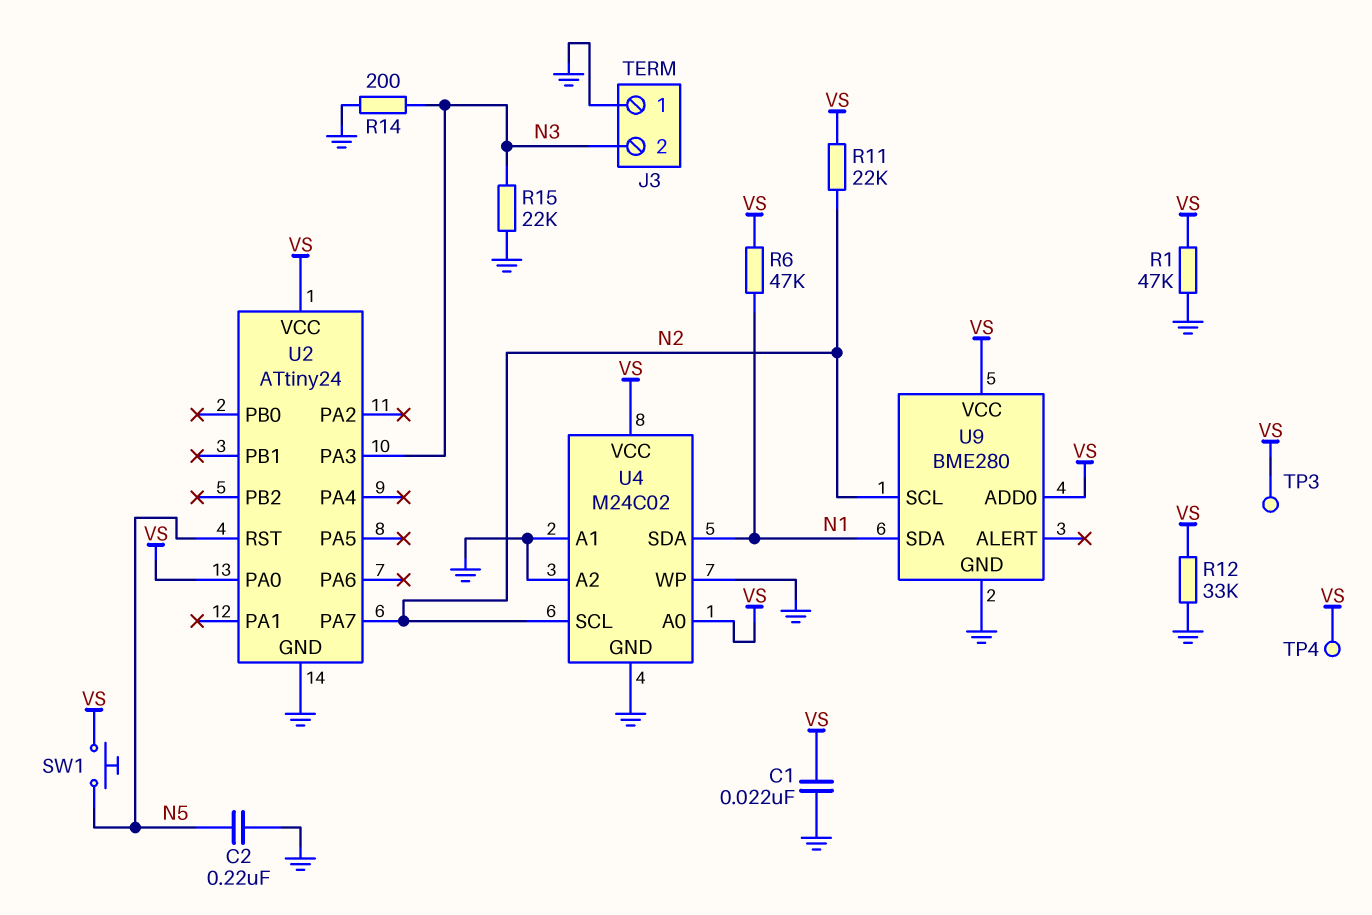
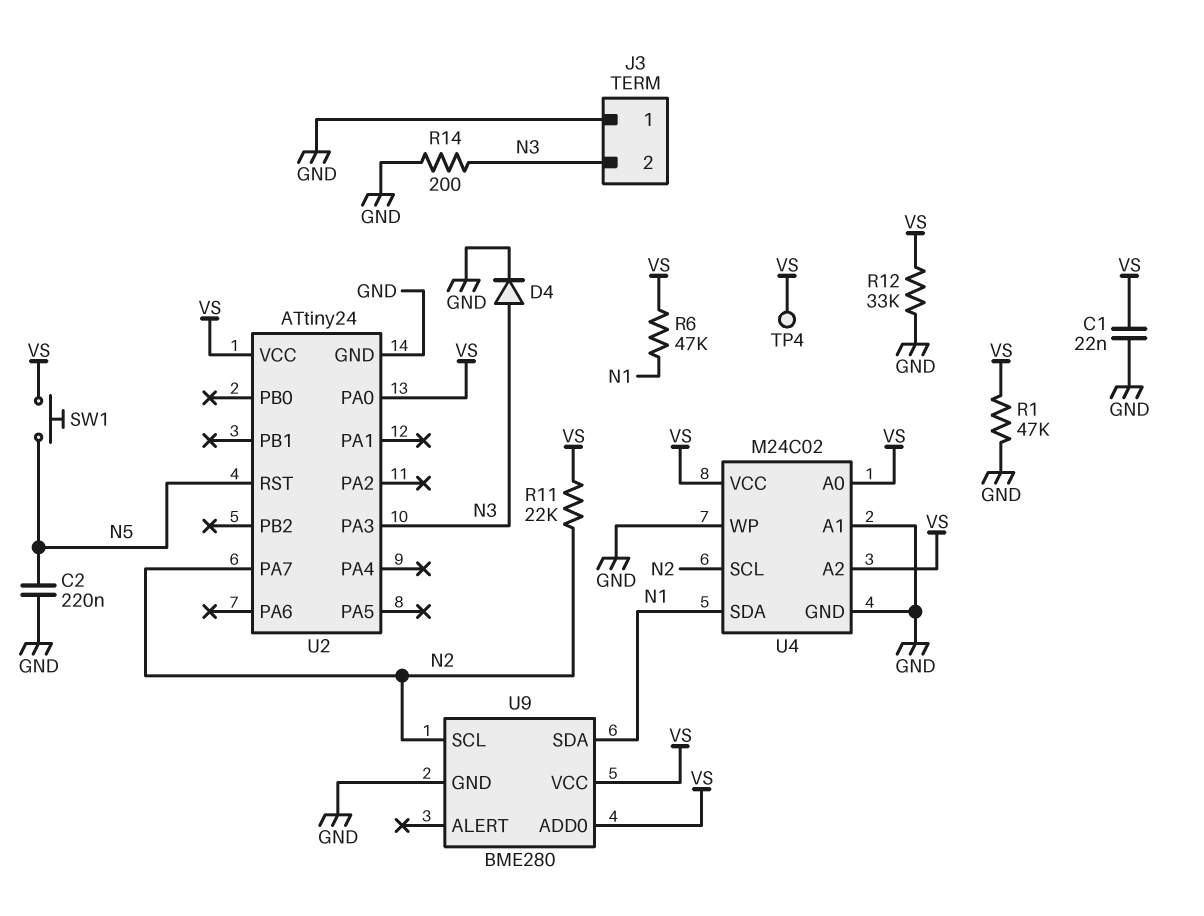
D4: none -> diode (A N3, K GND)
R15: 22k (GND, N3) -> none
TP3: test point (VS) -> none
U4 pin A2: GND -> VS

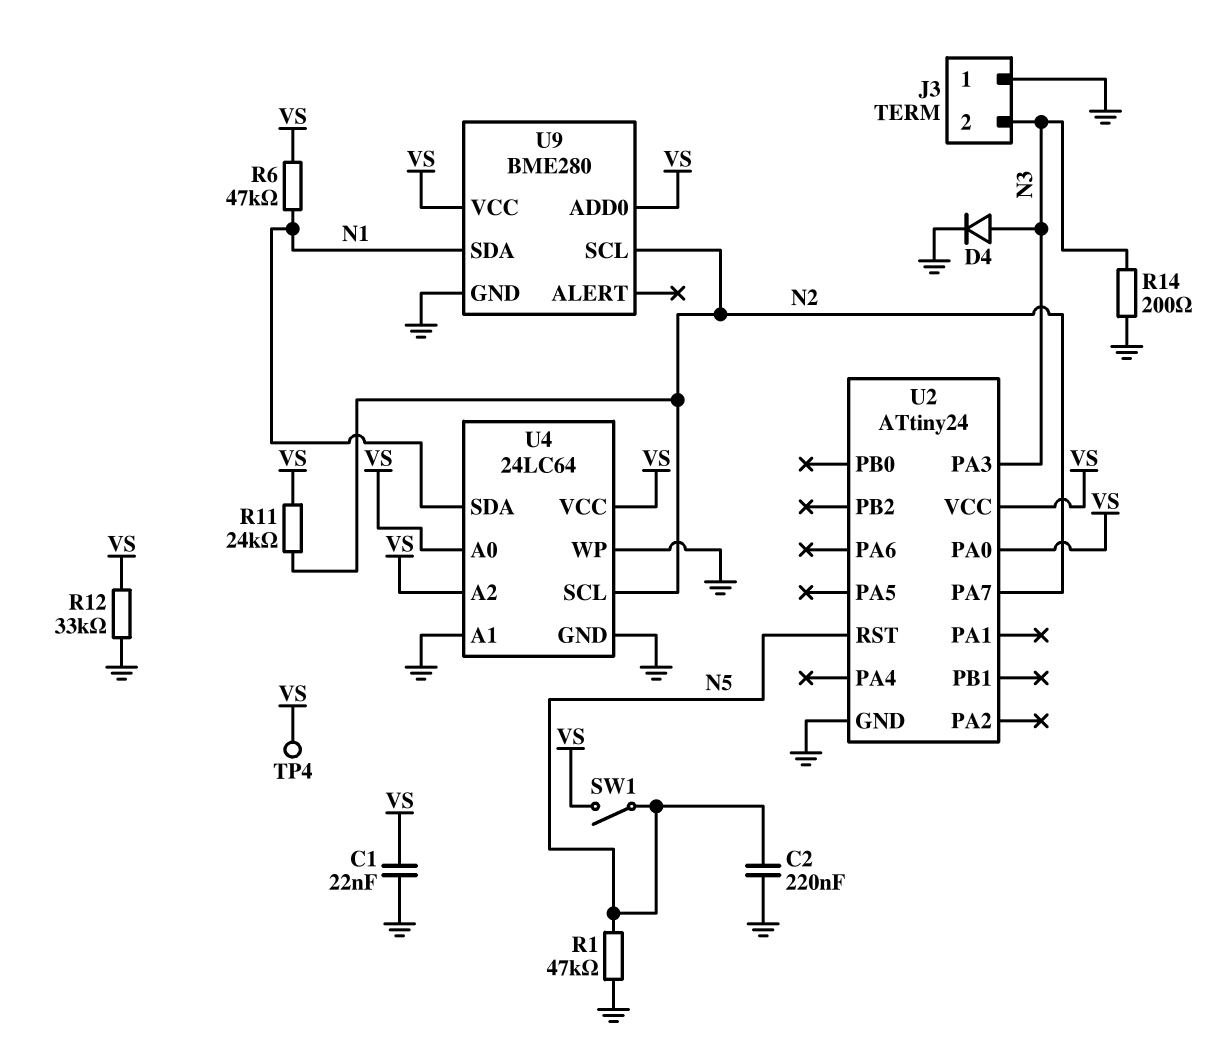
R1: 47k (GND, VS) -> 47k (GND, N5)
R11: 22k (N2, VS) -> 24k (N2, VS)
SW1: button (N5, VS) -> switch (N5, VS)
U4: M24C02 -> 24LC64

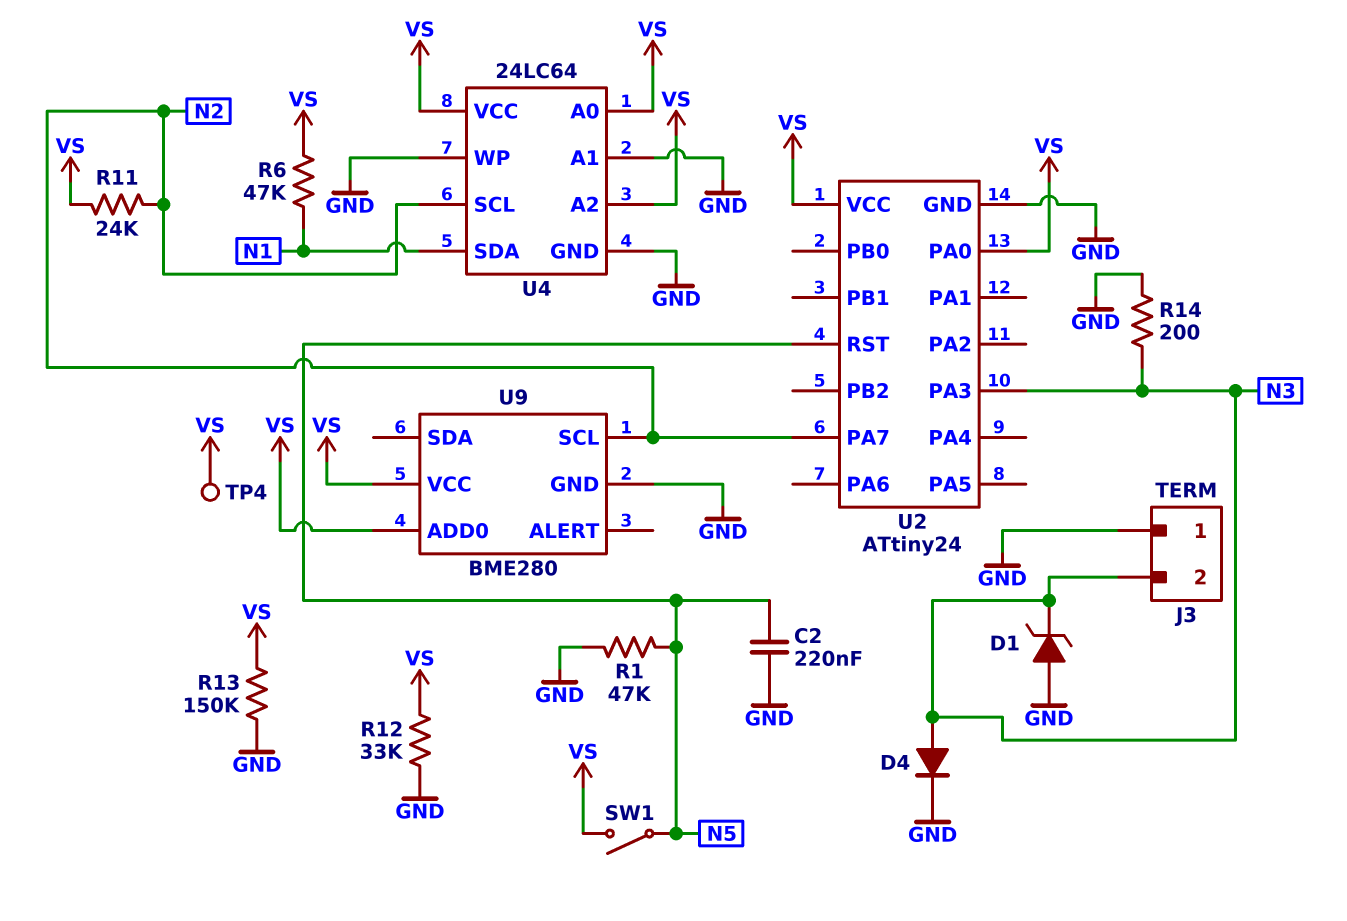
C1: 22nF (GND, VS) -> none
D1: none -> zener (A GND, K N3)
R13: none -> 150k (GND, VS)
U9 pin SDA: N1 -> none

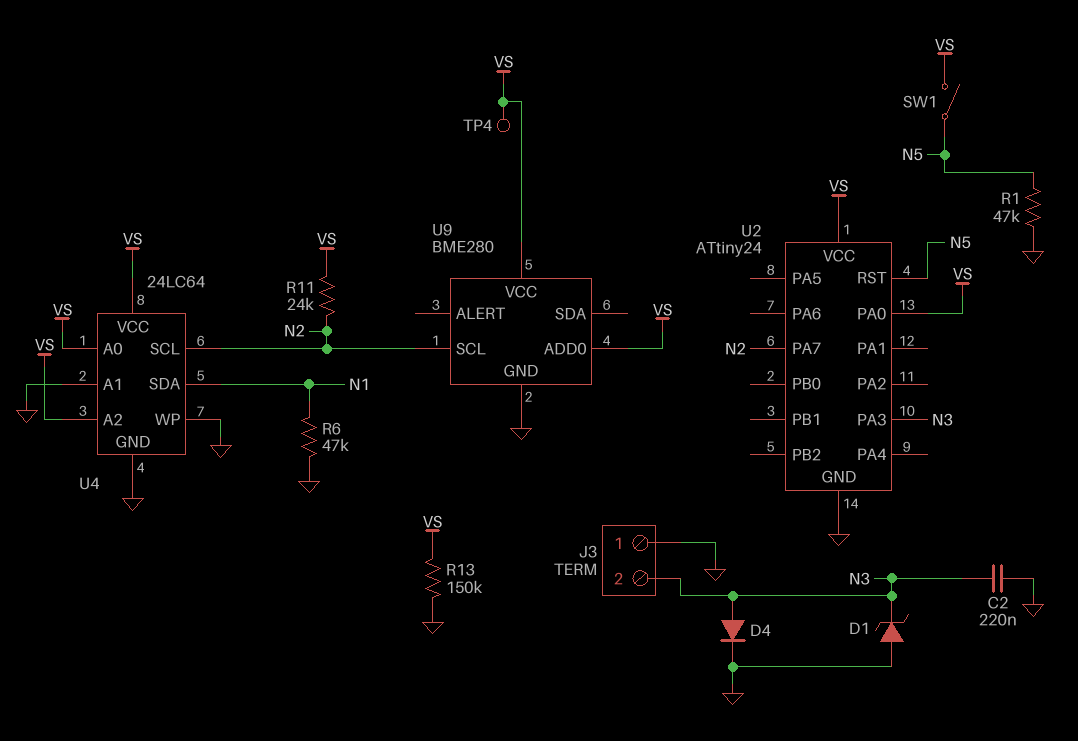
C2: 220nF (GND, N5) -> 220nF (GND, N3)
R6: 47k (N1, VS) -> 47k (GND, N1)
R12: 33k (GND, VS) -> none
R14: 200 (GND, N3) -> none

